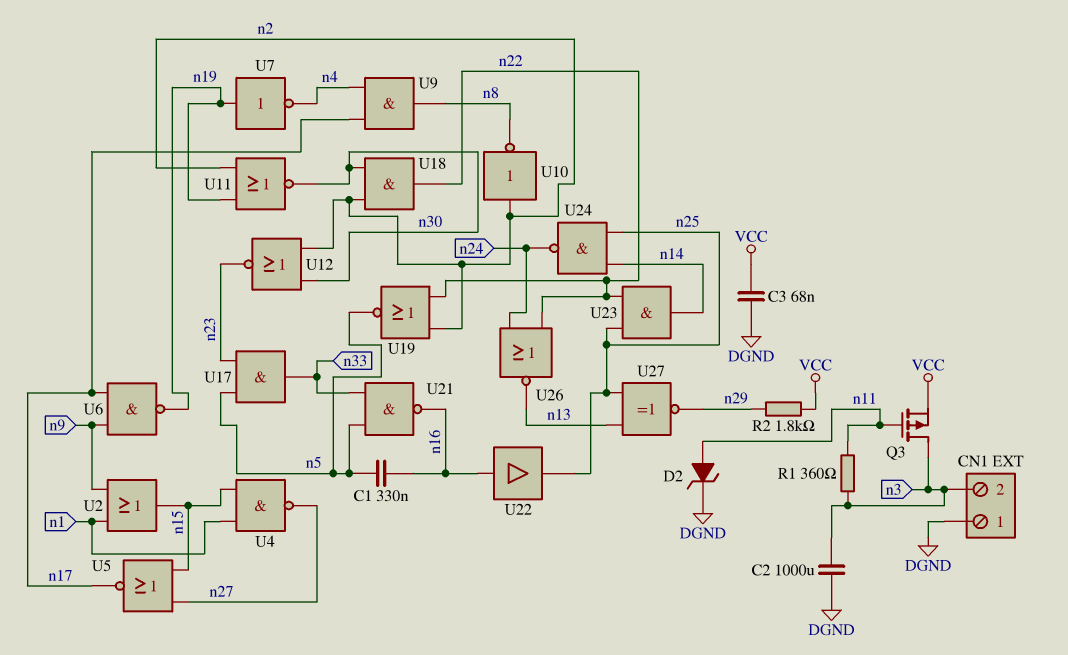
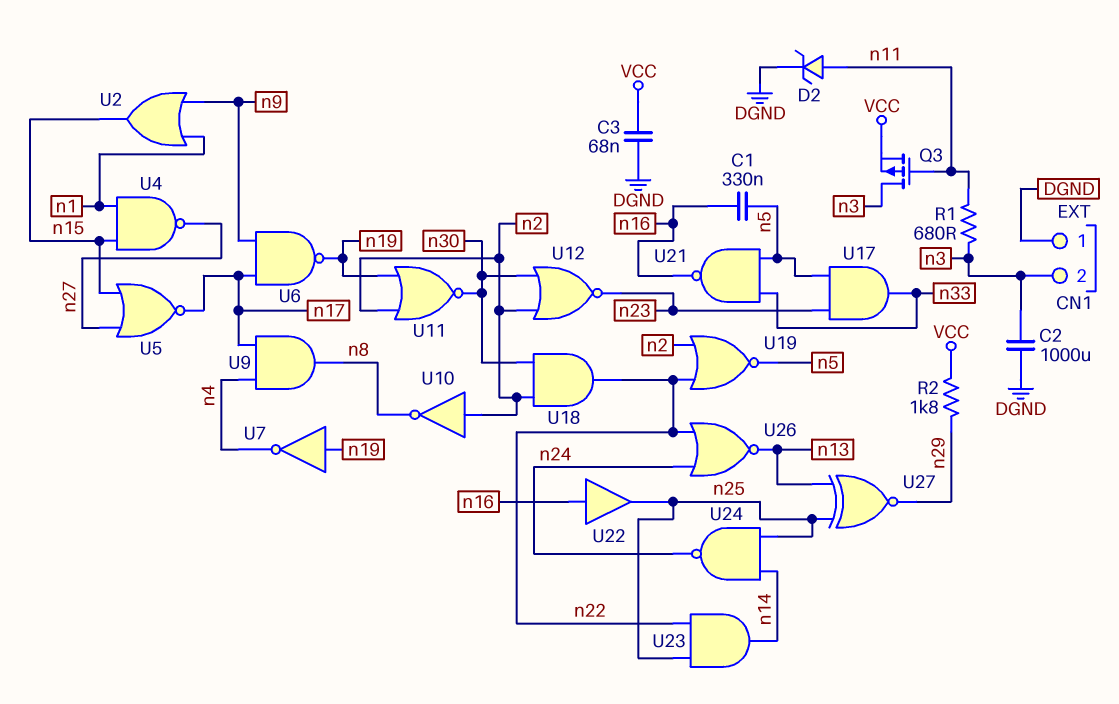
R1: 360 (n3, n11) -> 680 (n3, n11)

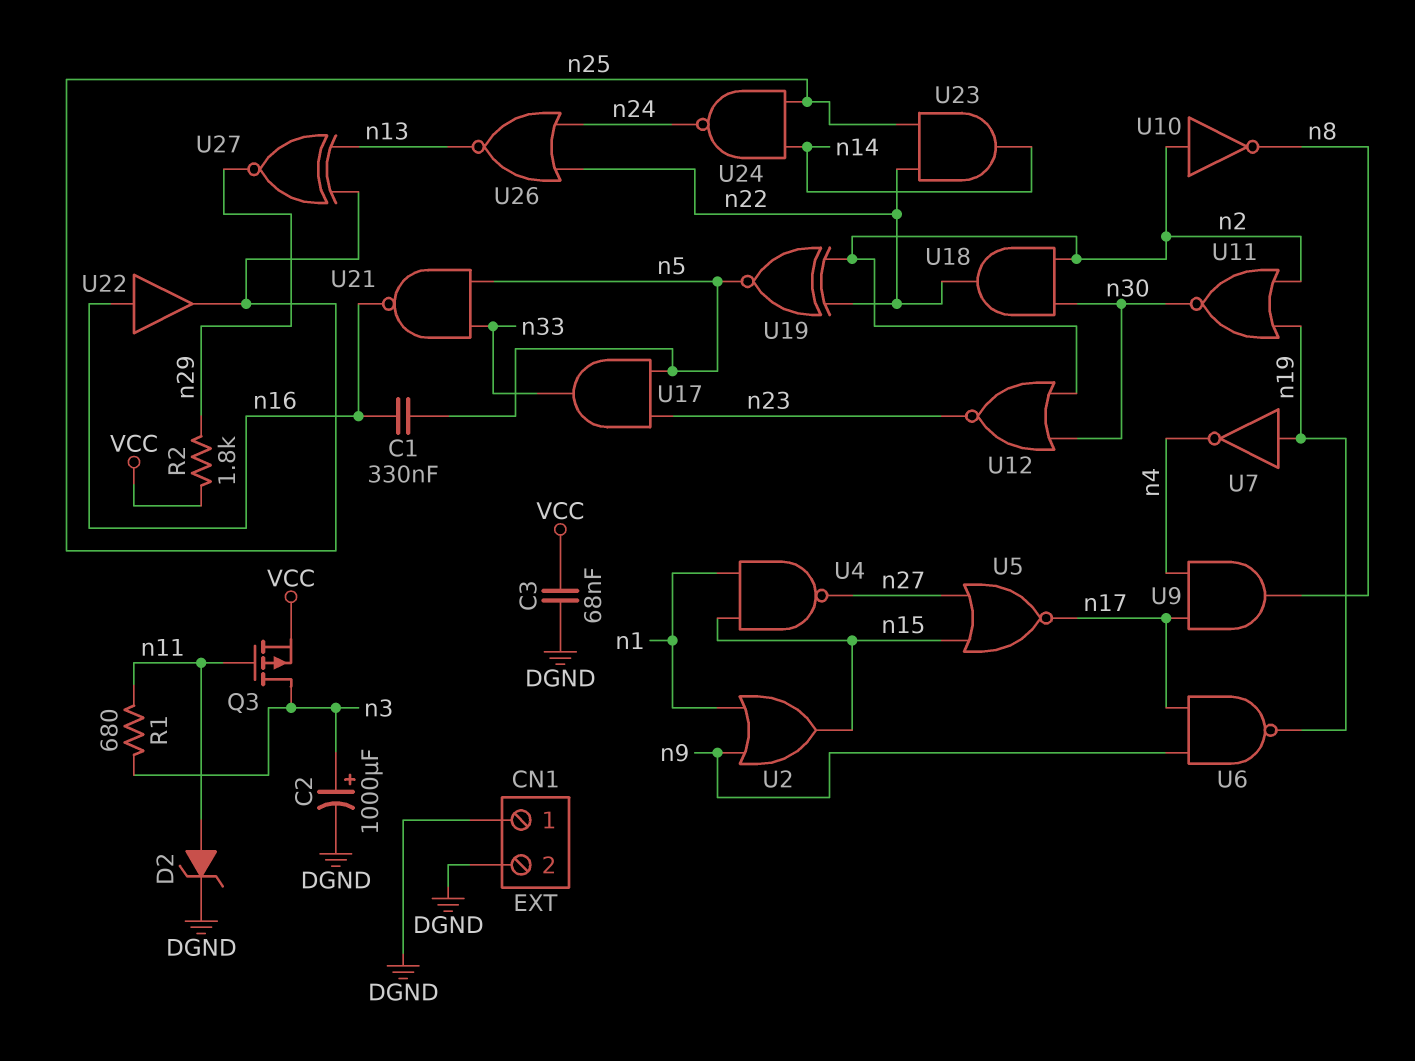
C2: 1000uF (DGND, n3) -> 1000uF (plus n3, minus DGND)
CN1 pin 2: n3 -> DGND
U19: NOR (in n2, in n22, out n5) -> XNOR (in n2, in n22, out n5)

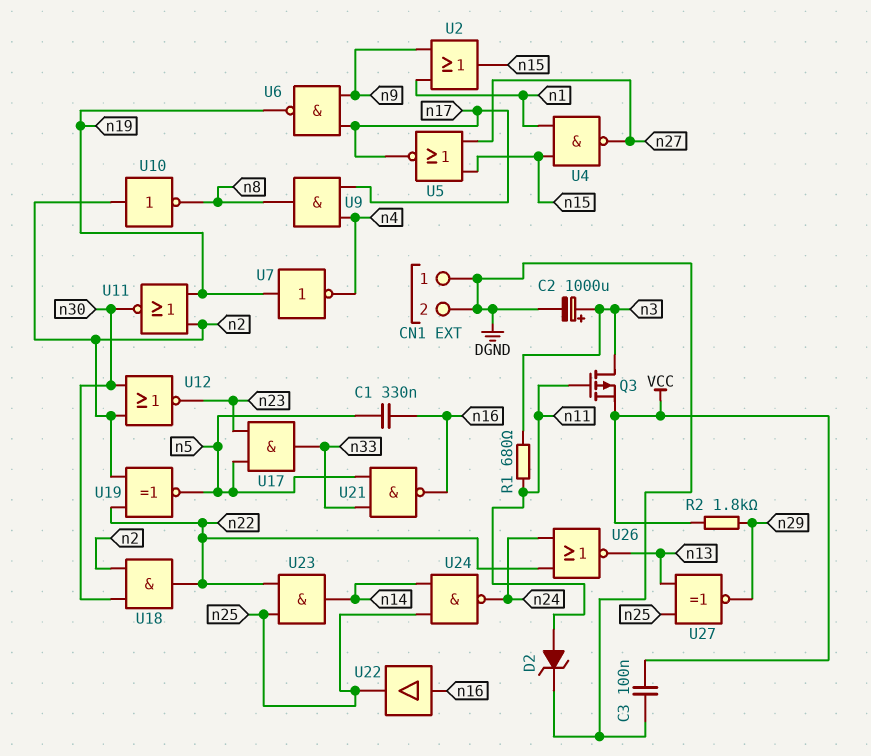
C3: 68nF (DGND, VCC) -> 100nF (DGND, VCC)

